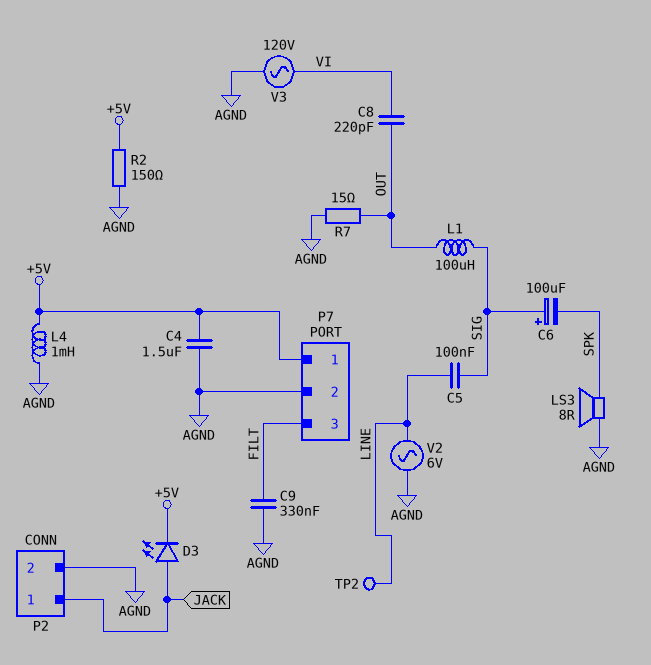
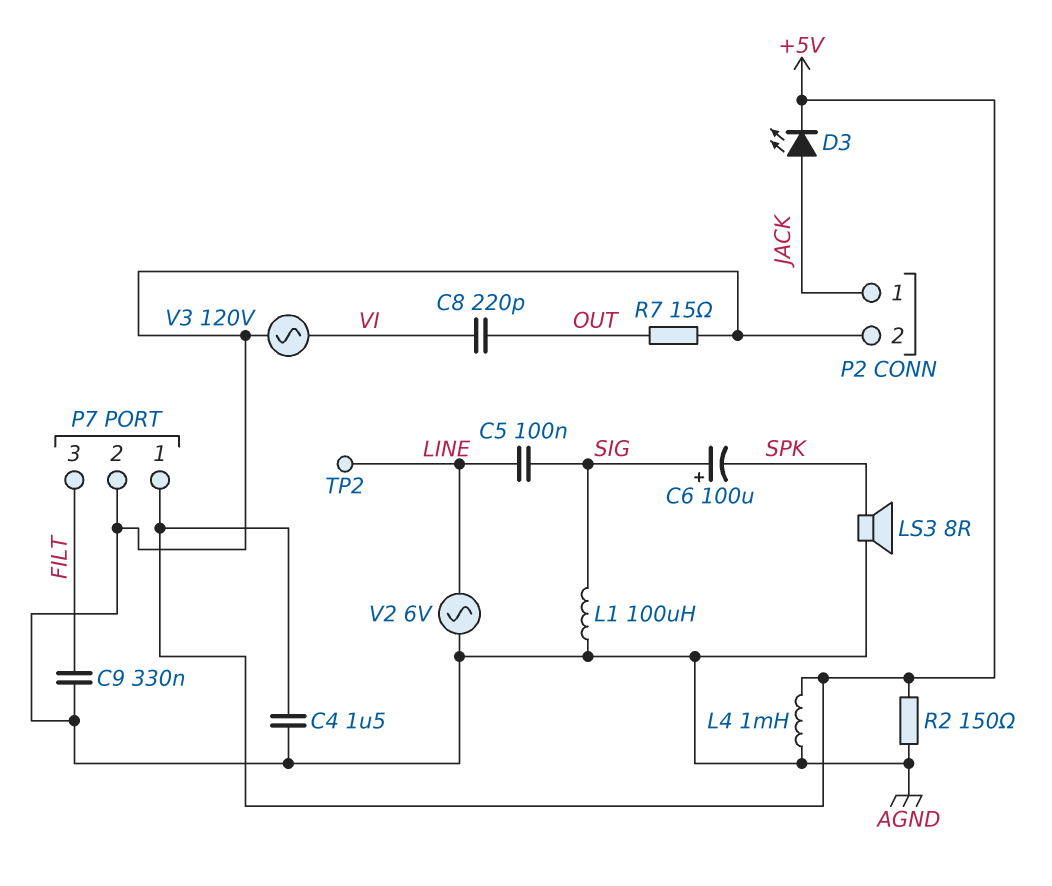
L1: 100uH (OUT, SIG) -> 100uH (AGND, SIG)

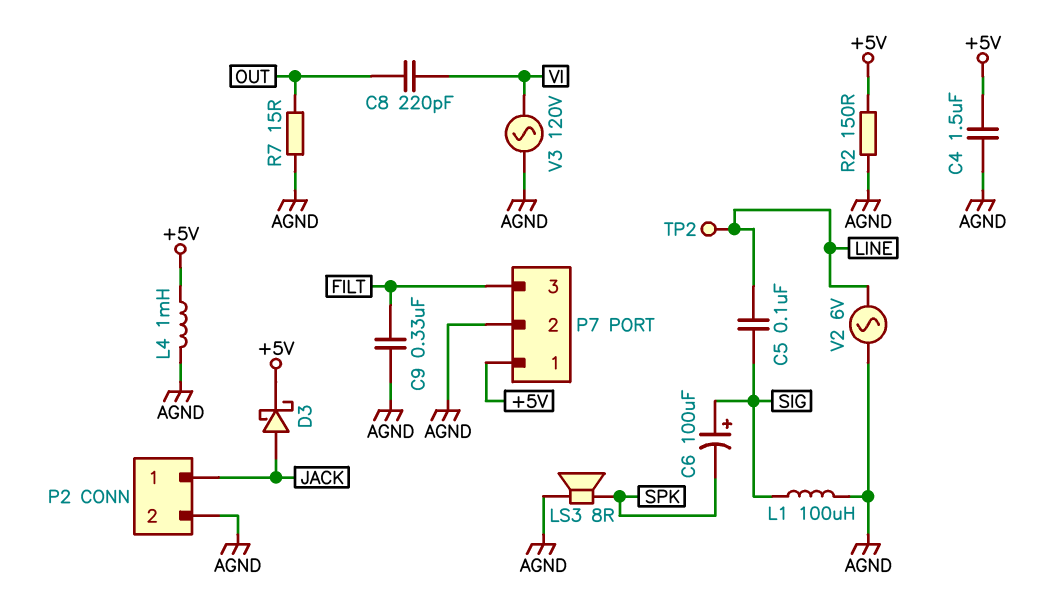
D3: LED (A JACK, K +5V) -> schottky (A JACK, K +5V)

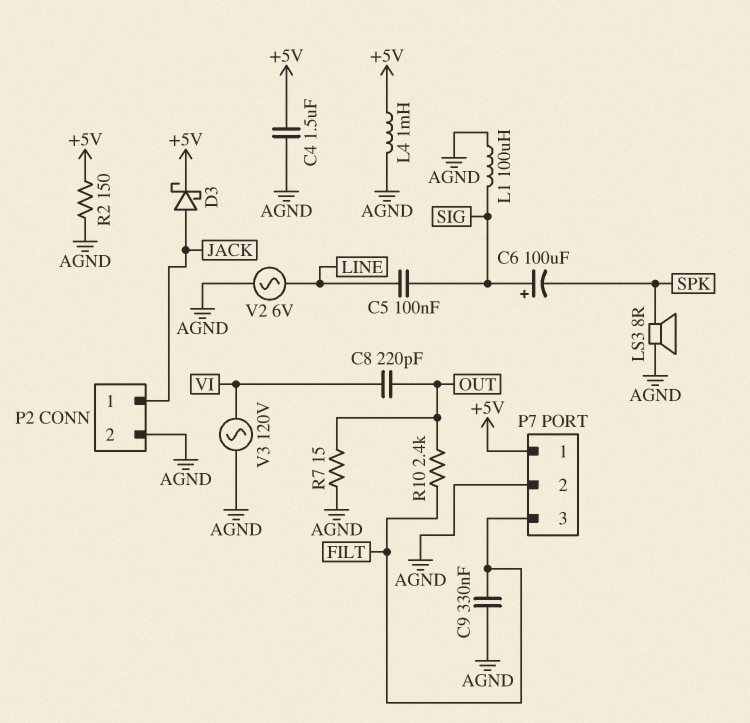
R10: none -> 2.4k (FILT, OUT)
TP2: test point (LINE) -> none

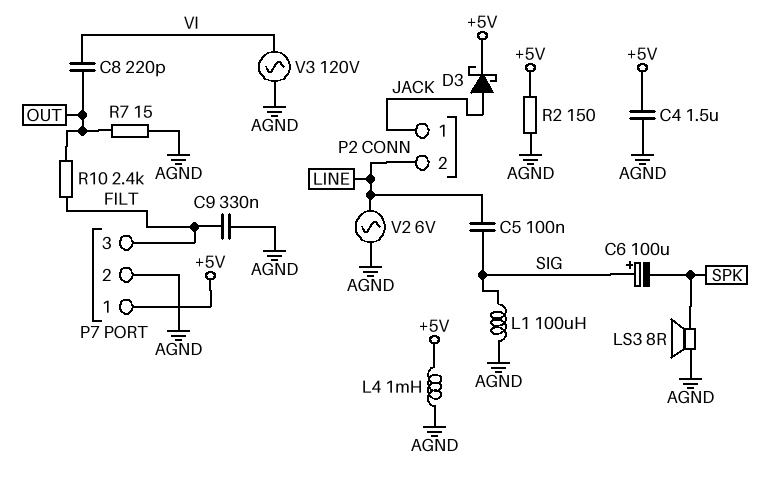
P2 pin 2: AGND -> LINE

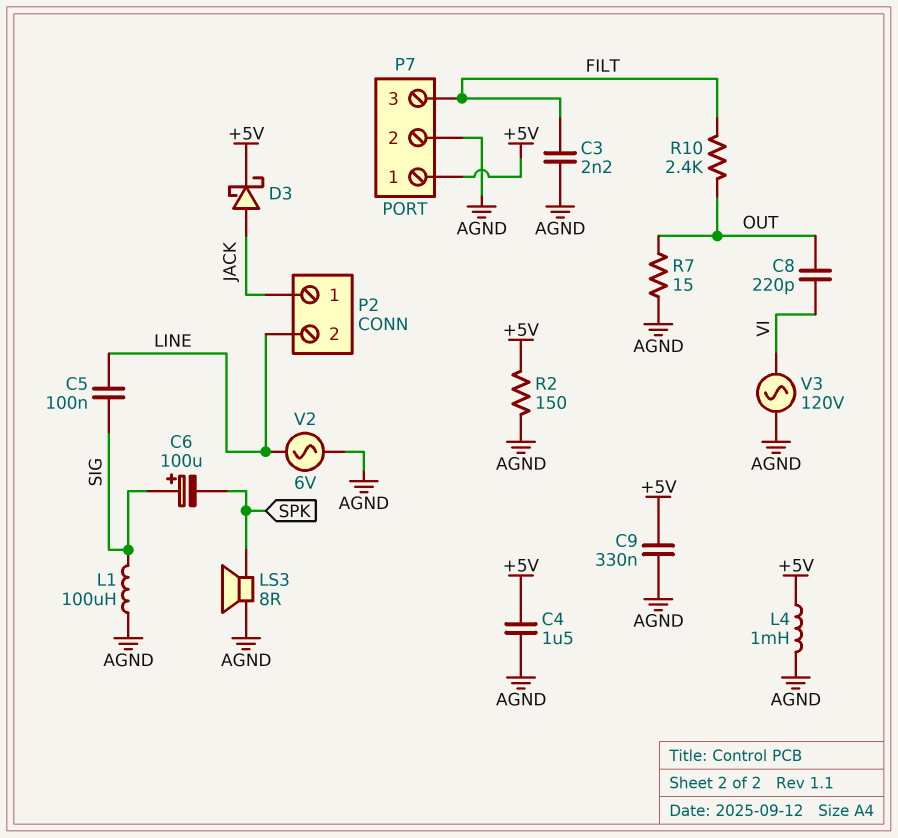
C3: none -> 2.2nF (AGND, FILT)
C9: 330nF (AGND, FILT) -> 330nF (+5V, AGND)

